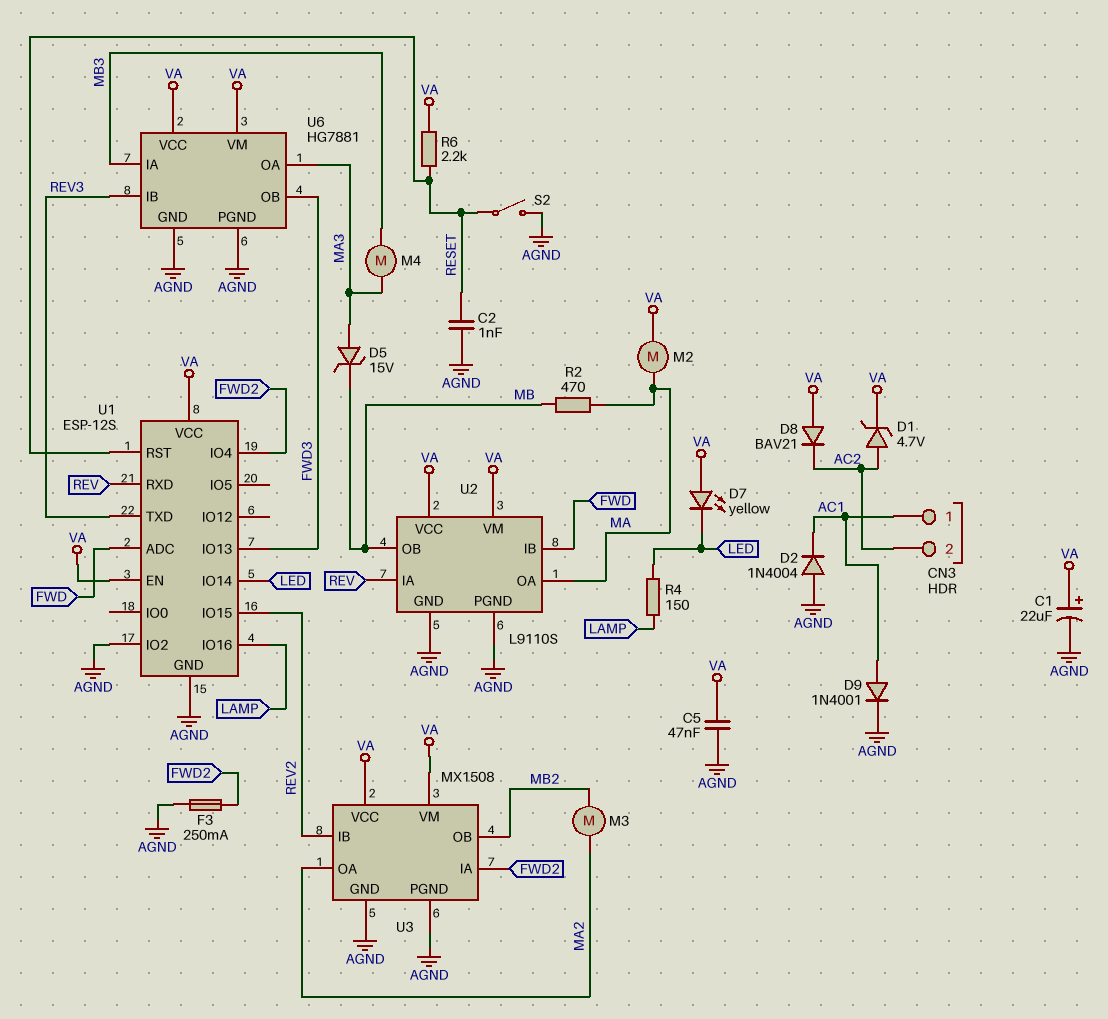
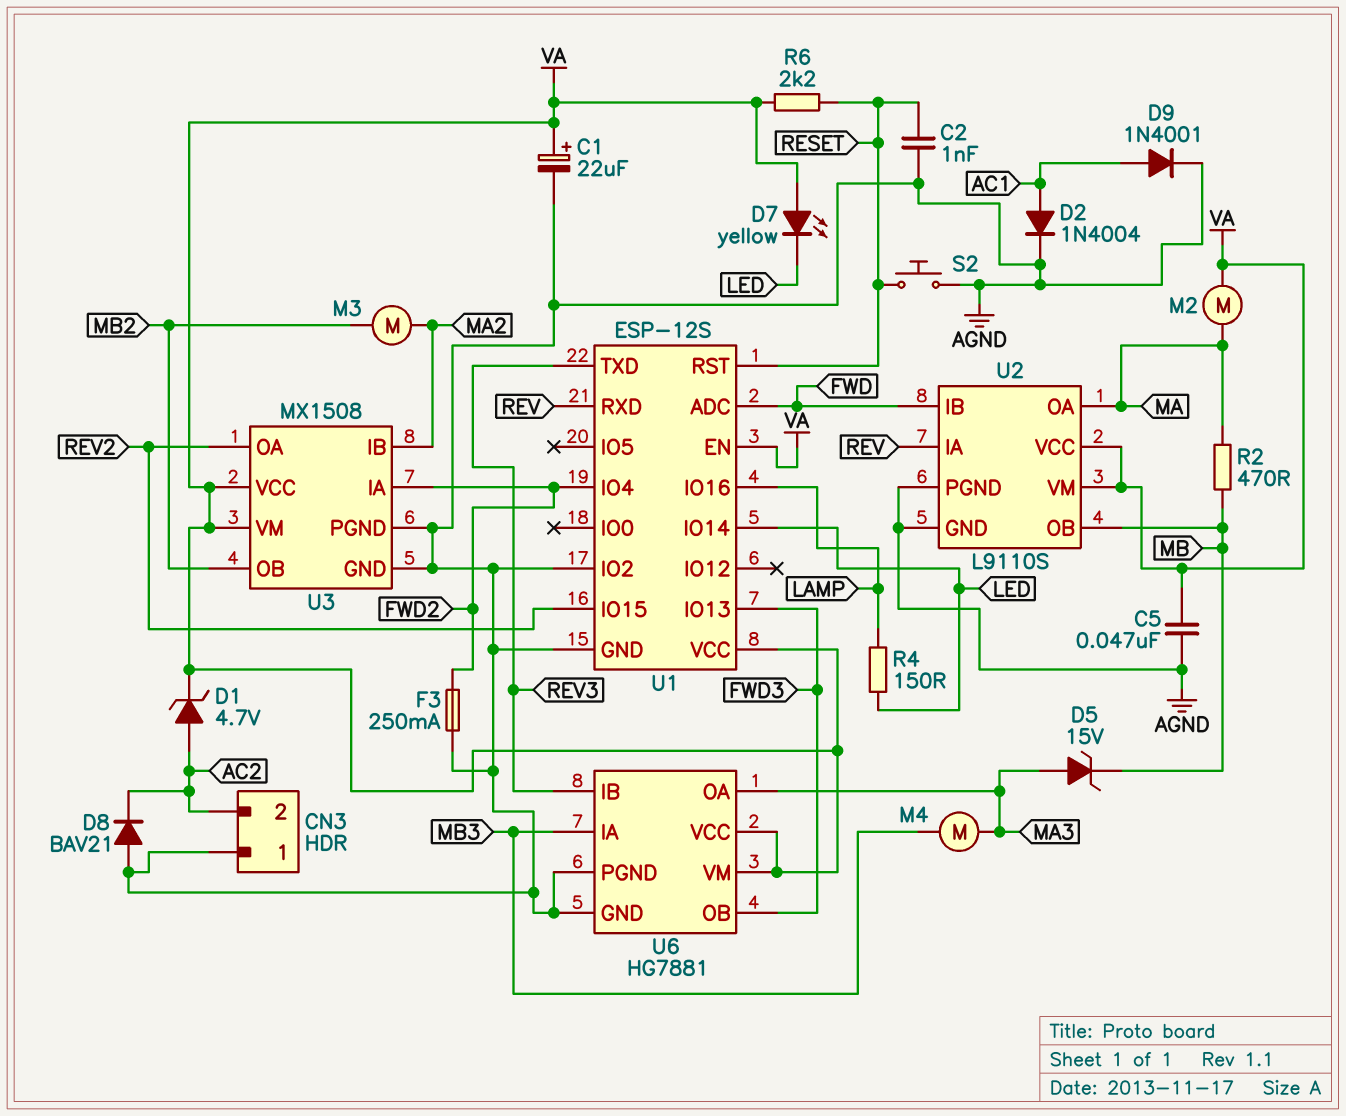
CN3 pin 1: AC1 -> AGND
D2: diode 1N4004 (A AGND, K AC1) -> diode 1N4004 (A AC1, K AGND)
D8: diode BAV21 (A VA, K AC2) -> diode BAV21 (A AGND, K AC2)
S2: switch (AGND, RESET) -> button (AGND, RESET)
U3 pin IB: REV2 -> MA2
U3 pin OA: MA2 -> REV2

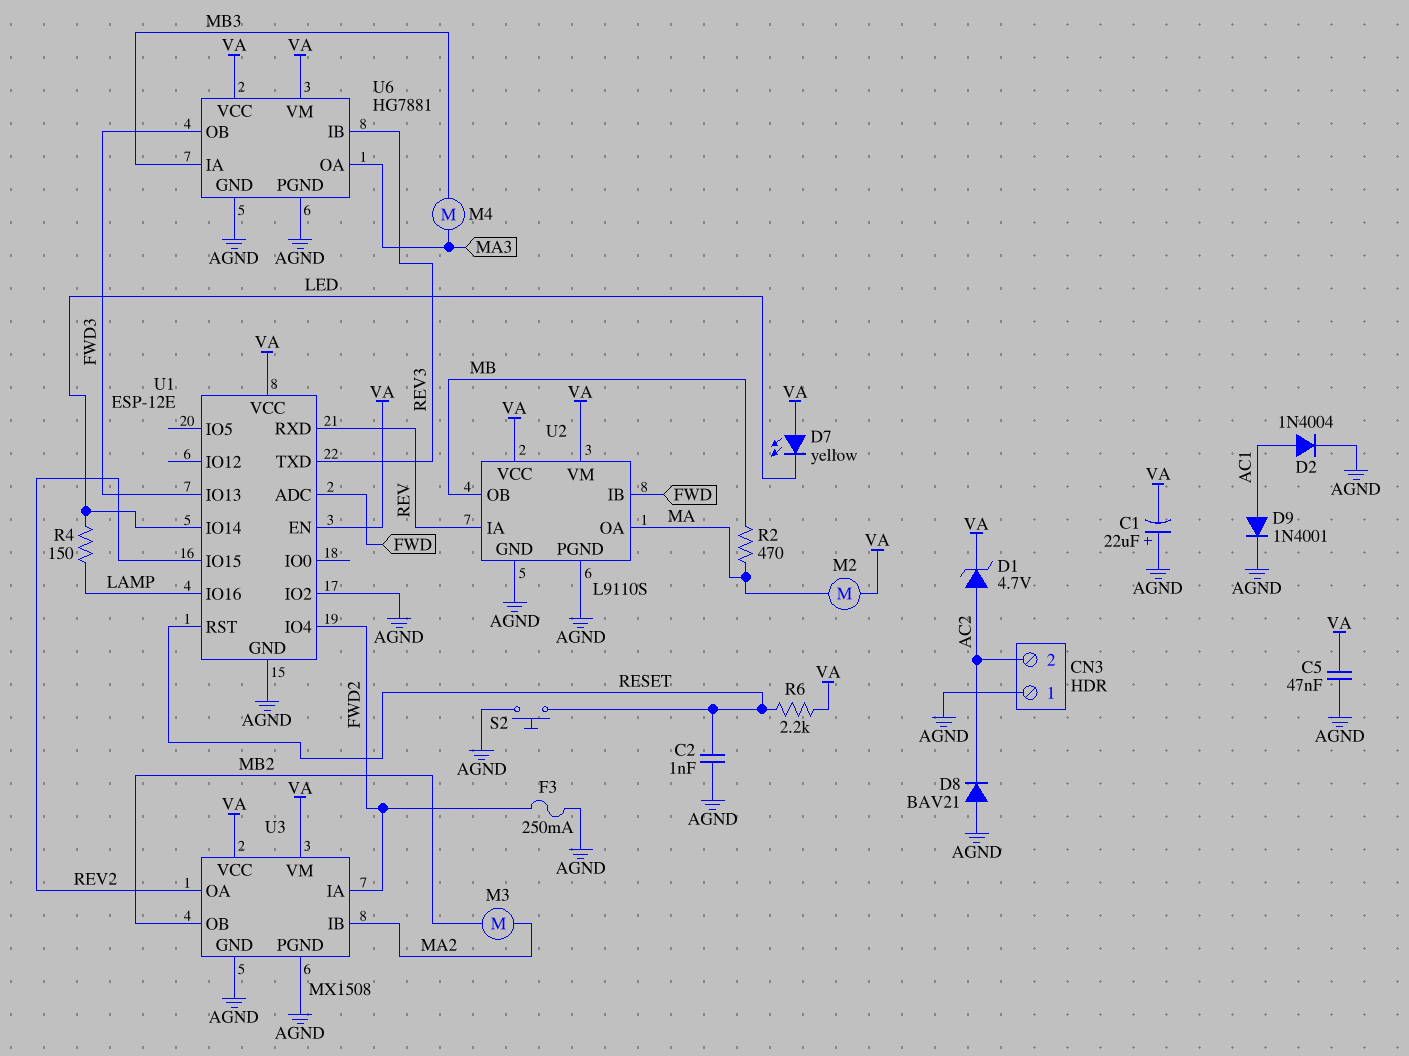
C1: 22uF (plus VA, minus AGND) -> 22uF (plus AGND, minus VA)
D5: zener 15V (A MA3, K MB) -> none
U1: ESP-12S -> ESP-12E

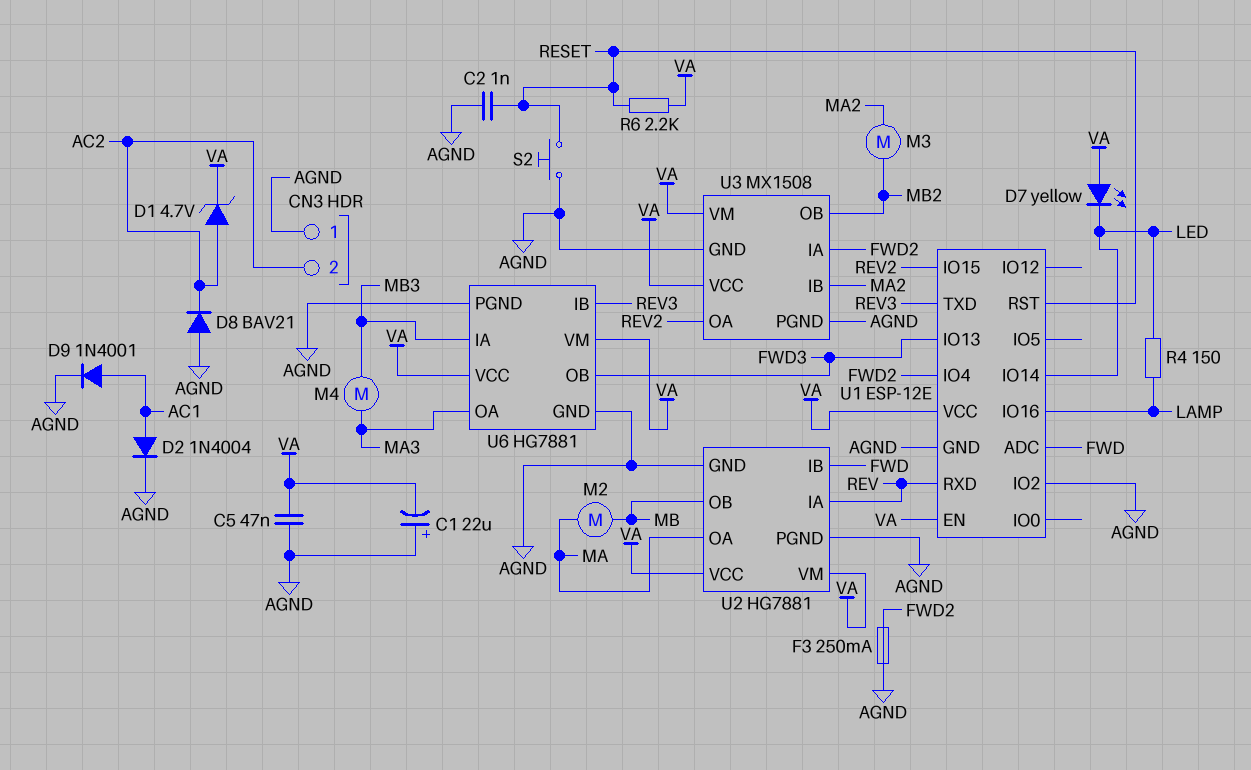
M2: motor (MA, VA) -> motor (MA, MB)
R2: 470 (MA, MB) -> none
U2: L9110S -> HG7881

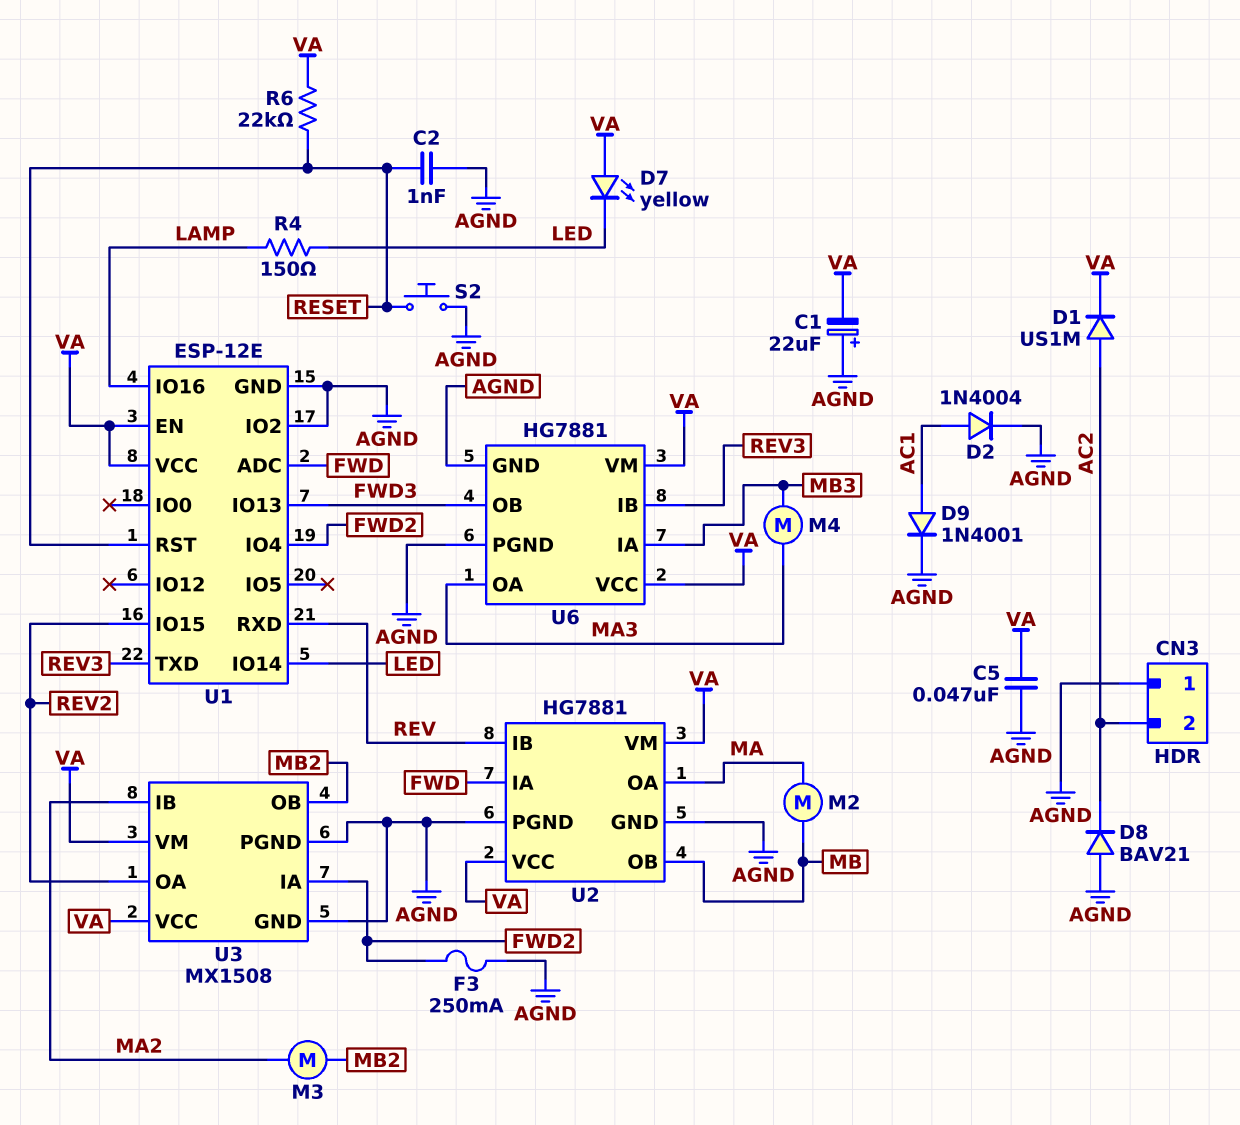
D1: zener 4.7V (A AC2, K VA) -> diode US1M (A AC2, K VA)
R6: 2.2k (RESET, VA) -> 22k (RESET, VA)
U2 pin IA: REV -> FWD
U2 pin IB: FWD -> REV

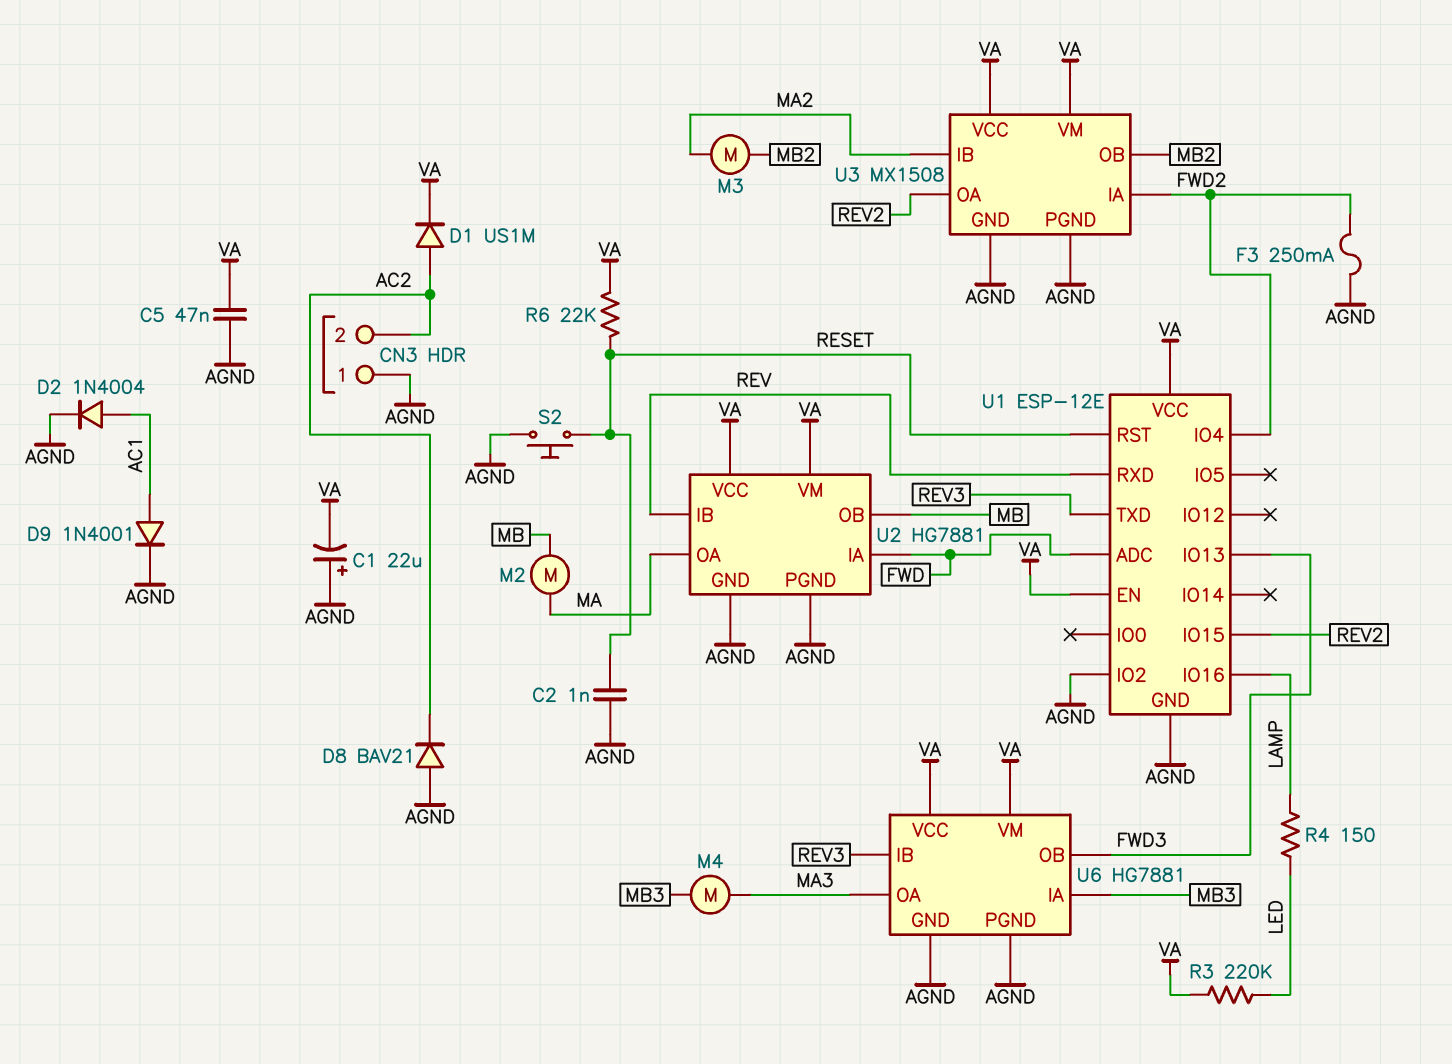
D7: LED yellow (A VA, K LED) -> none
R3: none -> 220k (LED, VA)
U1 pin IO14: LED -> none

